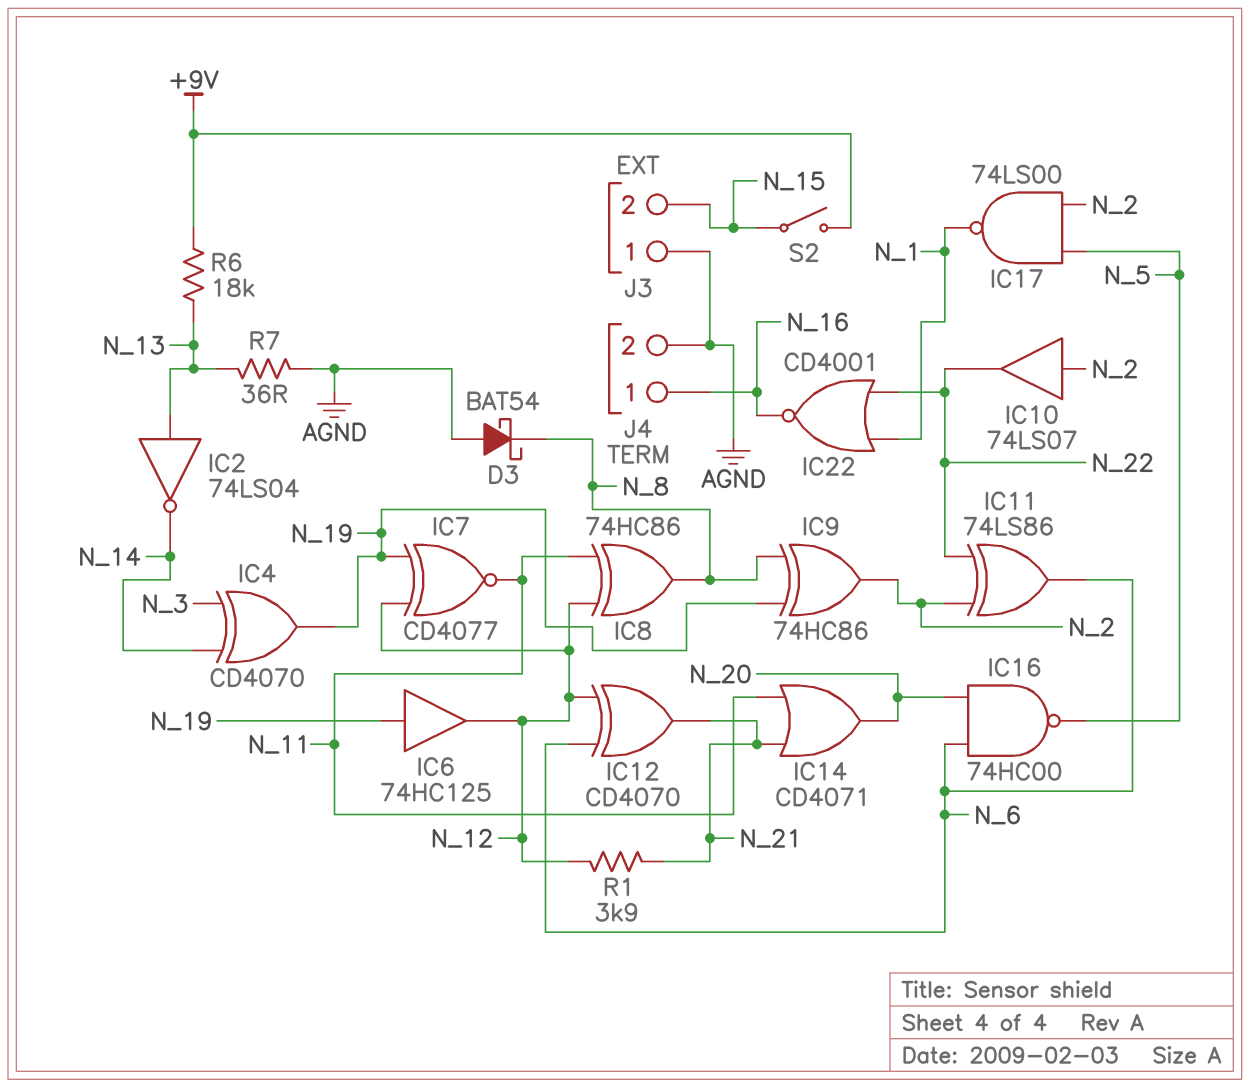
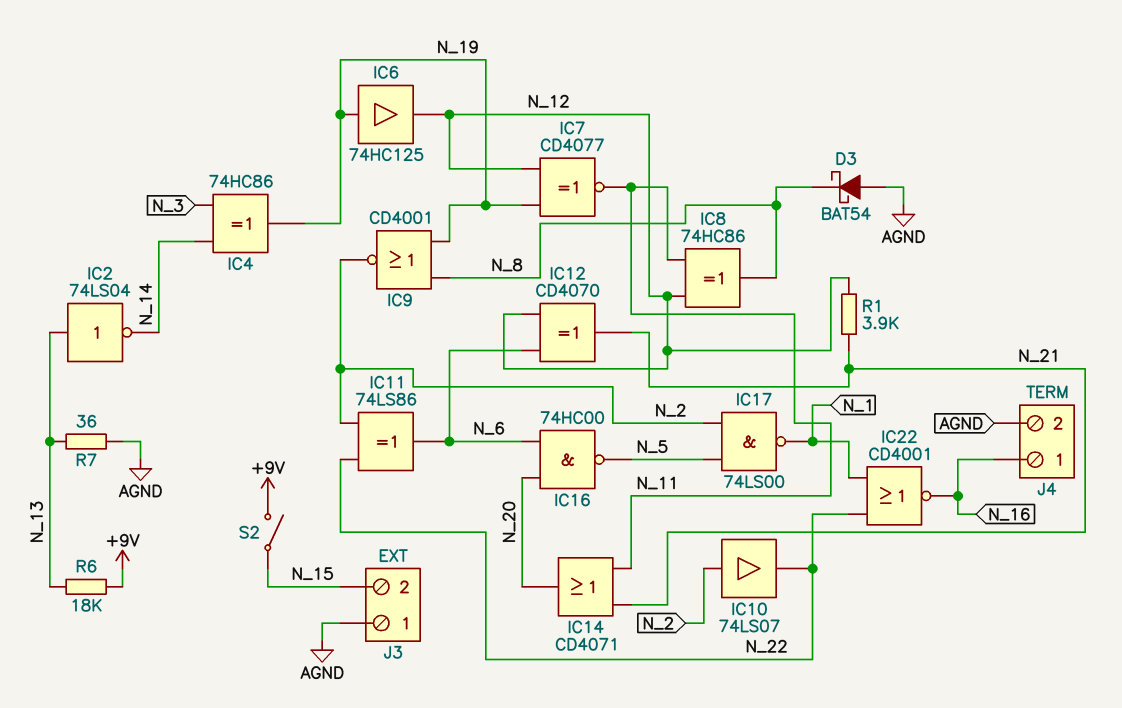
IC4: XOR CD4070 (in N_3, in N_14, out N_19) -> XOR 74HC86 (in N_3, in N_14, out N_19)
IC9: XOR 74HC86 (in N_8, in N_19, out N_2) -> NOR CD4001 (in N_8, in N_19, out N_2)

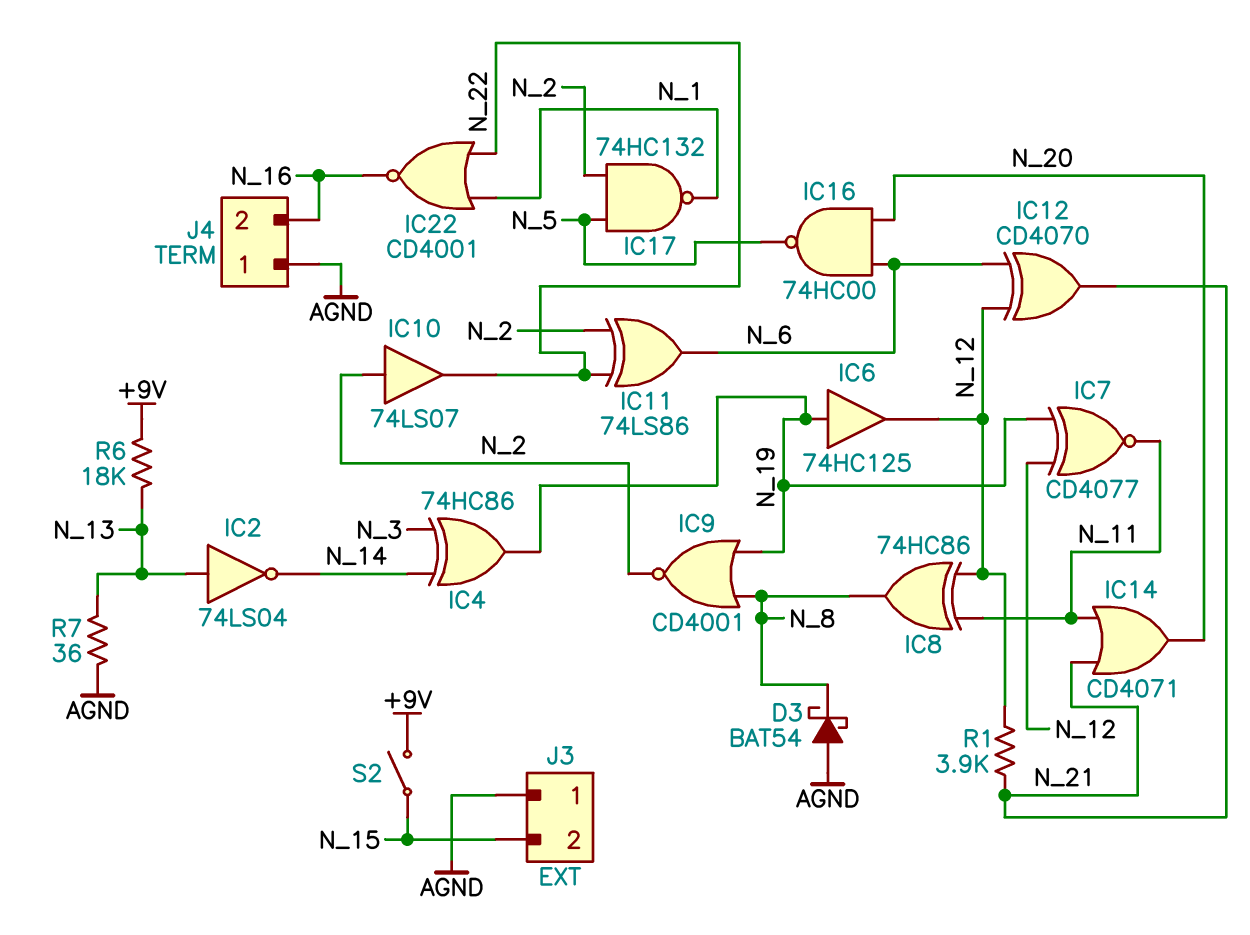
IC17: NAND 74LS00 (in N_2, in N_5, out N_1) -> NAND 74HC132 (in N_2, in N_5, out N_1)
J4 pin 1: N_16 -> AGND
J4 pin 2: AGND -> N_16

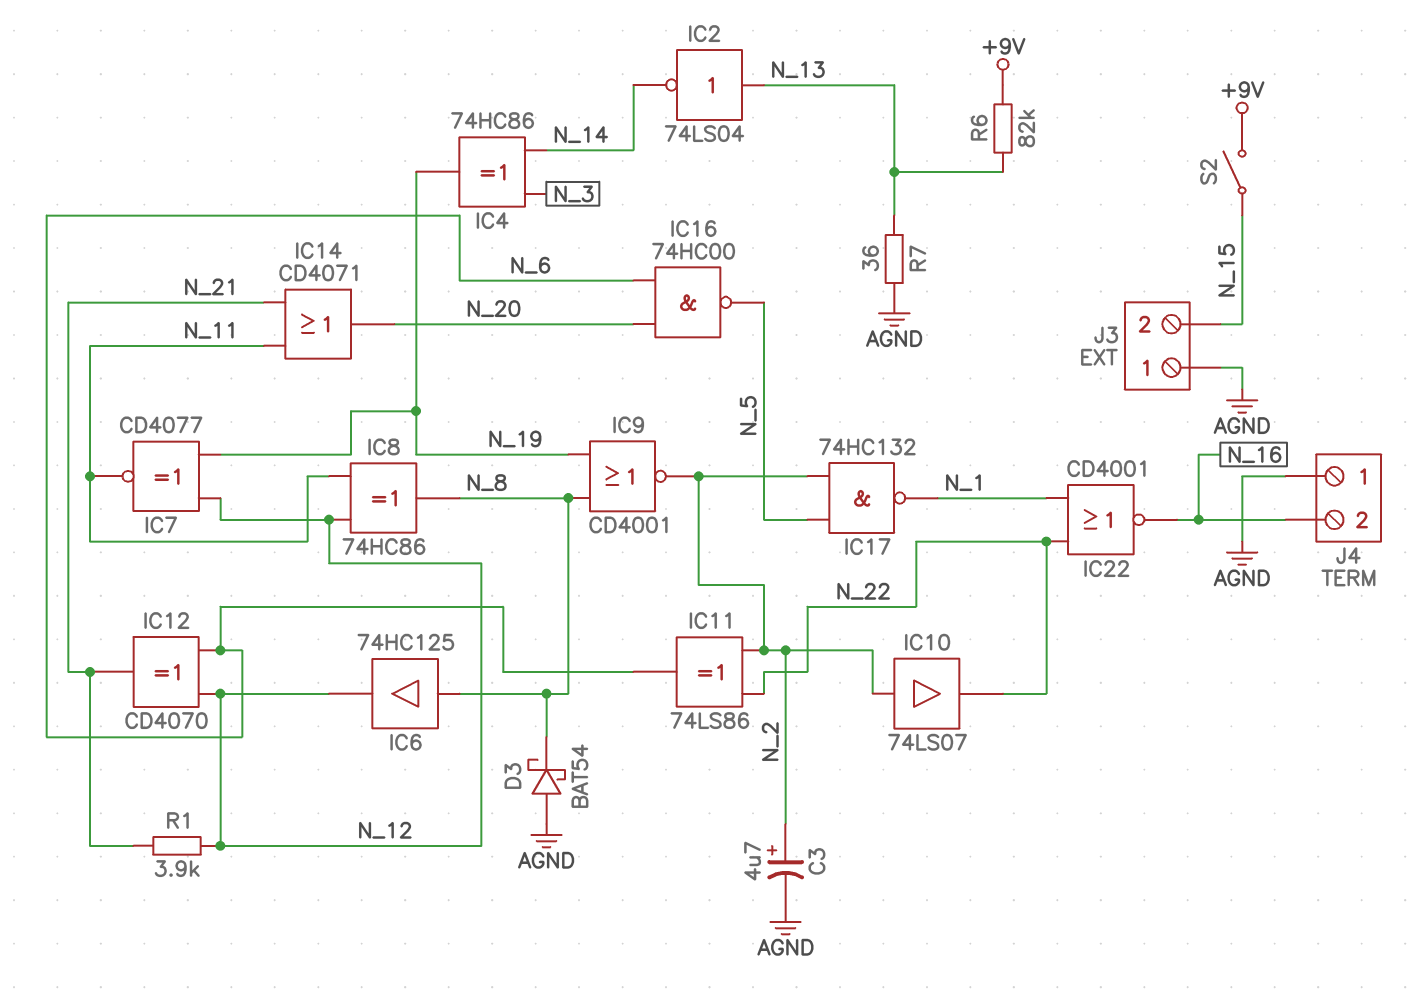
C3: none -> 4.7uF (plus N_2, minus AGND)
IC6: buffer 74HC125 (in N_19, out N_12) -> buffer 74HC125 (in N_8, out N_12)
R6: 18k (+9V, N_13) -> 82k (+9V, N_13)

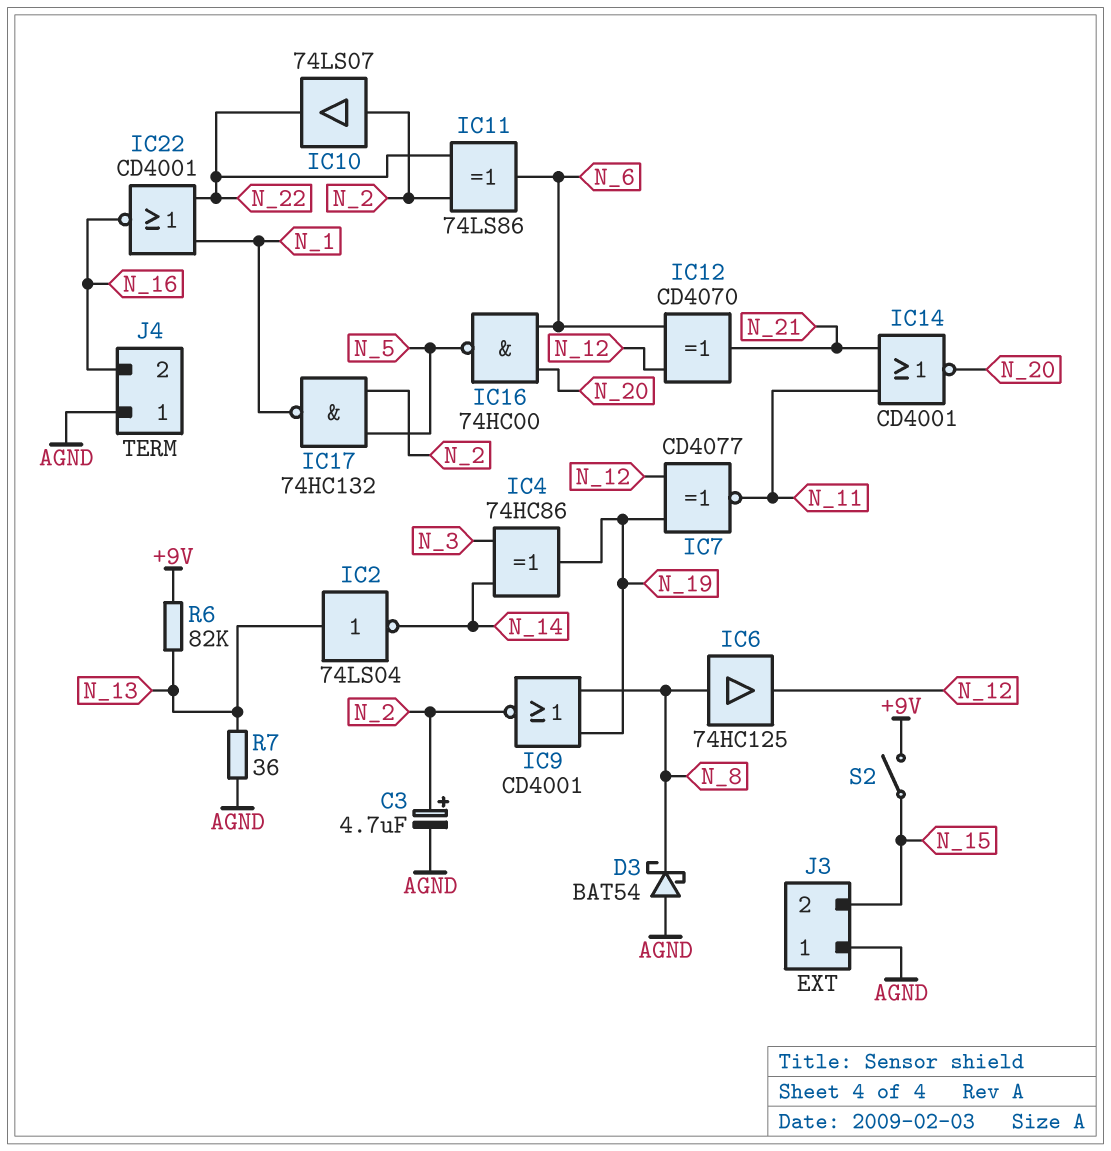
IC8: XOR 74HC86 (in N_11, in N_12, out N_8) -> none
IC14: OR CD4071 (in N_11, in N_21, out N_20) -> NOR CD4001 (in N_11, in N_21, out N_20)
R1: 3.9k (N_12, N_21) -> none

